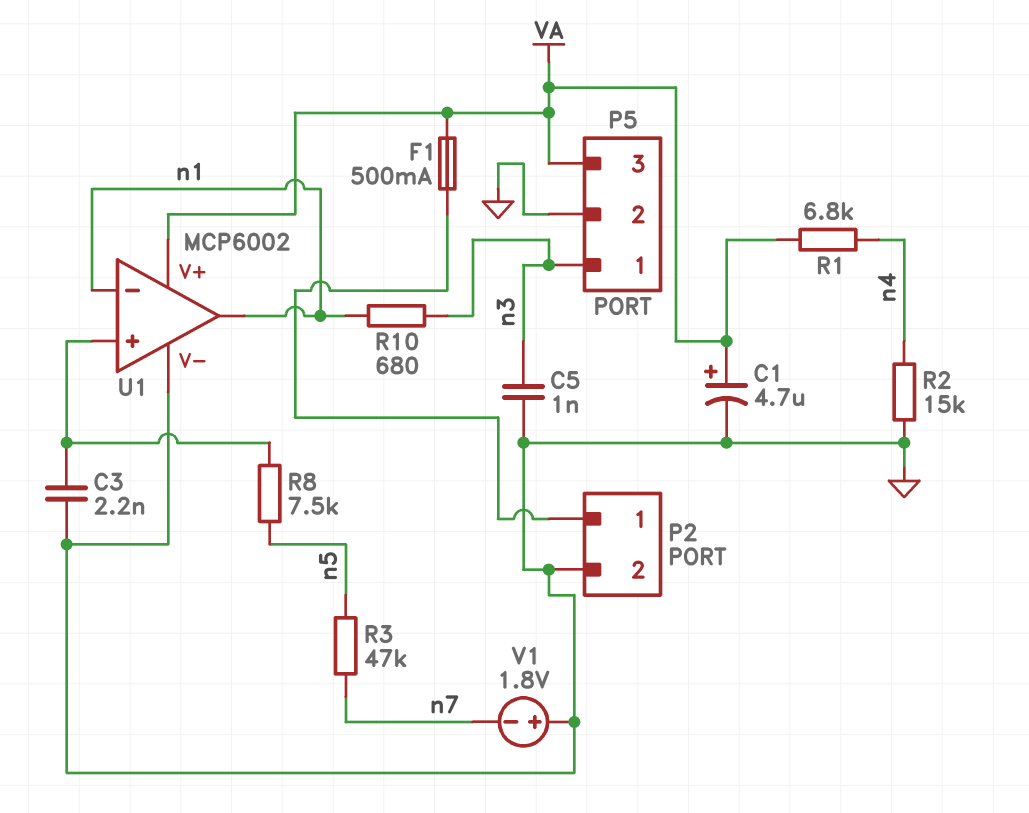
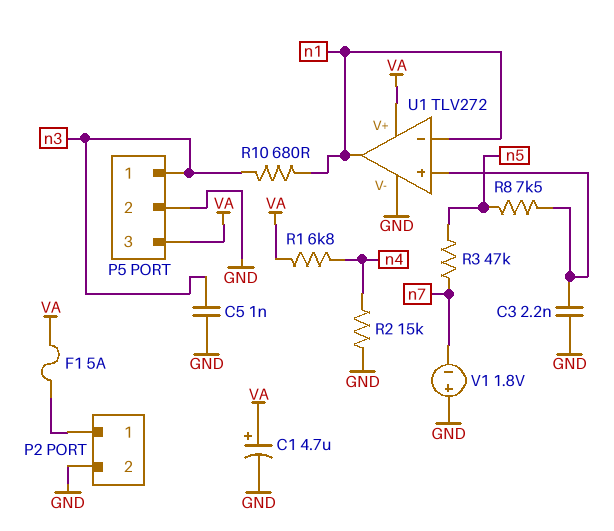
F1: 500mA (P2/1, VA) -> 5A (P2/1, VA)
U1: MCP6002 -> TLV272

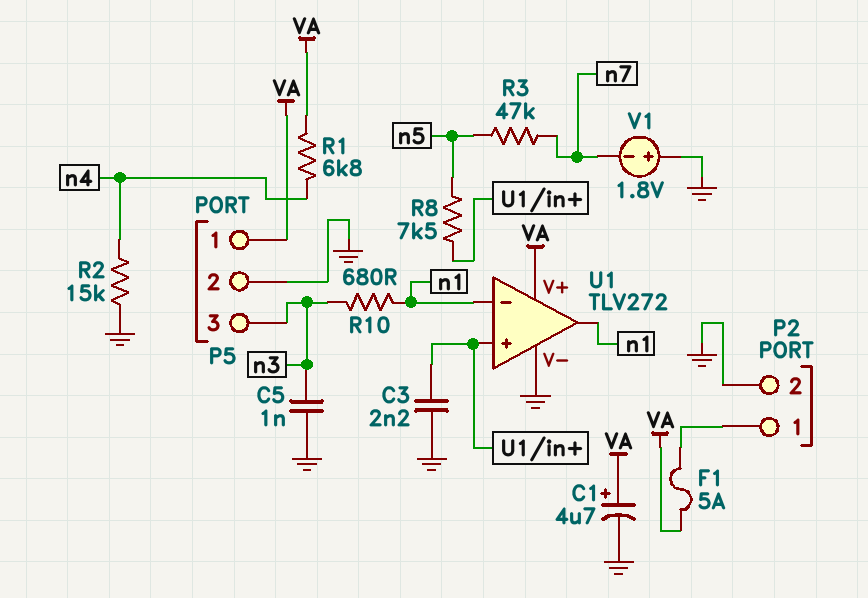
P5 pin 1: n3 -> VA
P5 pin 3: VA -> n3

